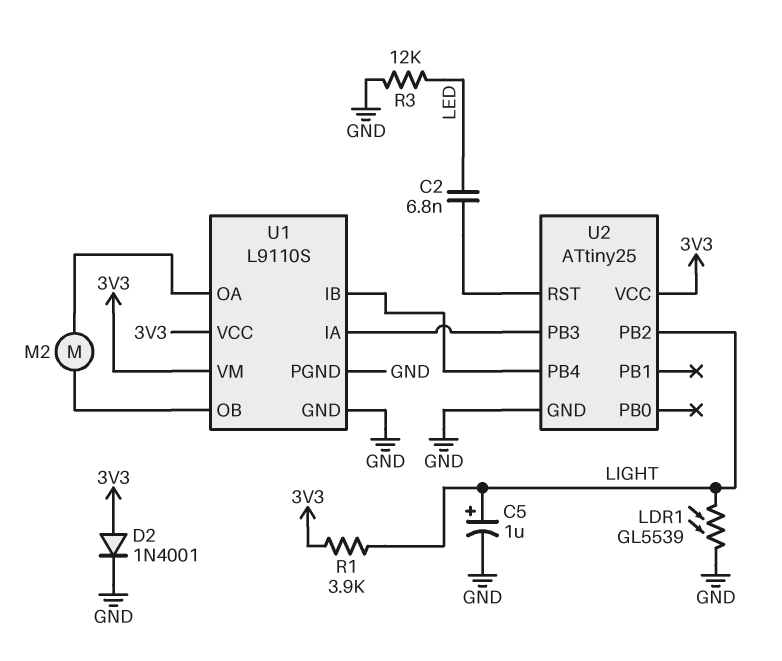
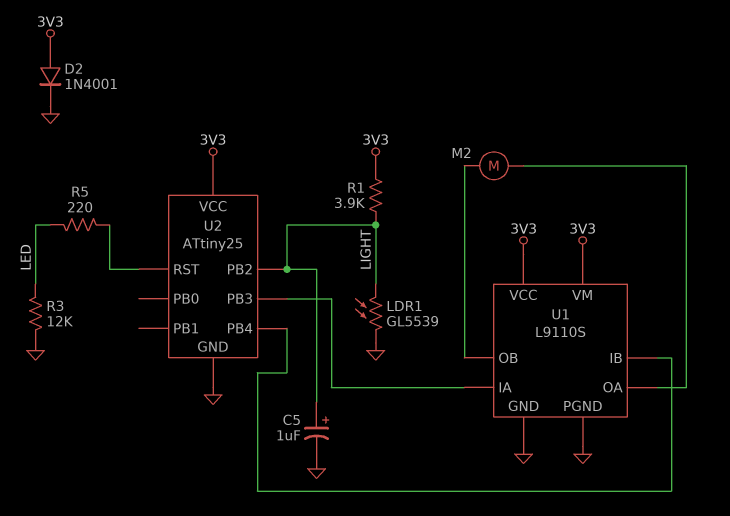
C2: 6.8nF (LED, U2/RST) -> none
R5: none -> 220 (LED, U2/RST)

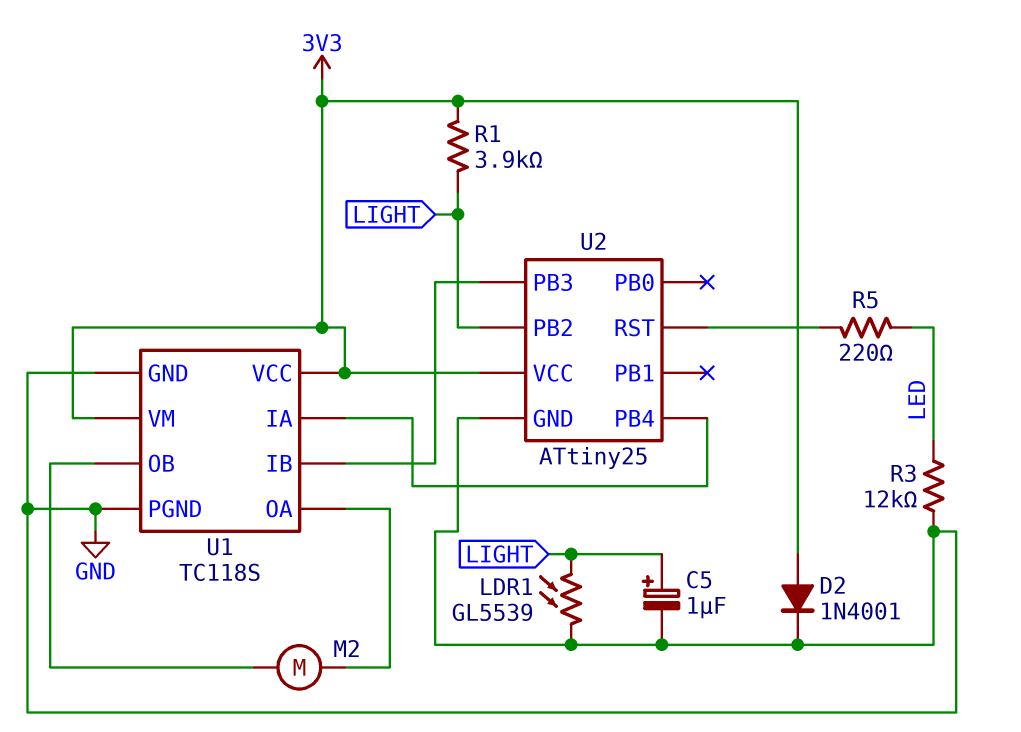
U1: L9110S -> TC118S
U2 pin PB3: U1/IA -> U1/IB
U2 pin PB4: U1/IB -> U1/IA

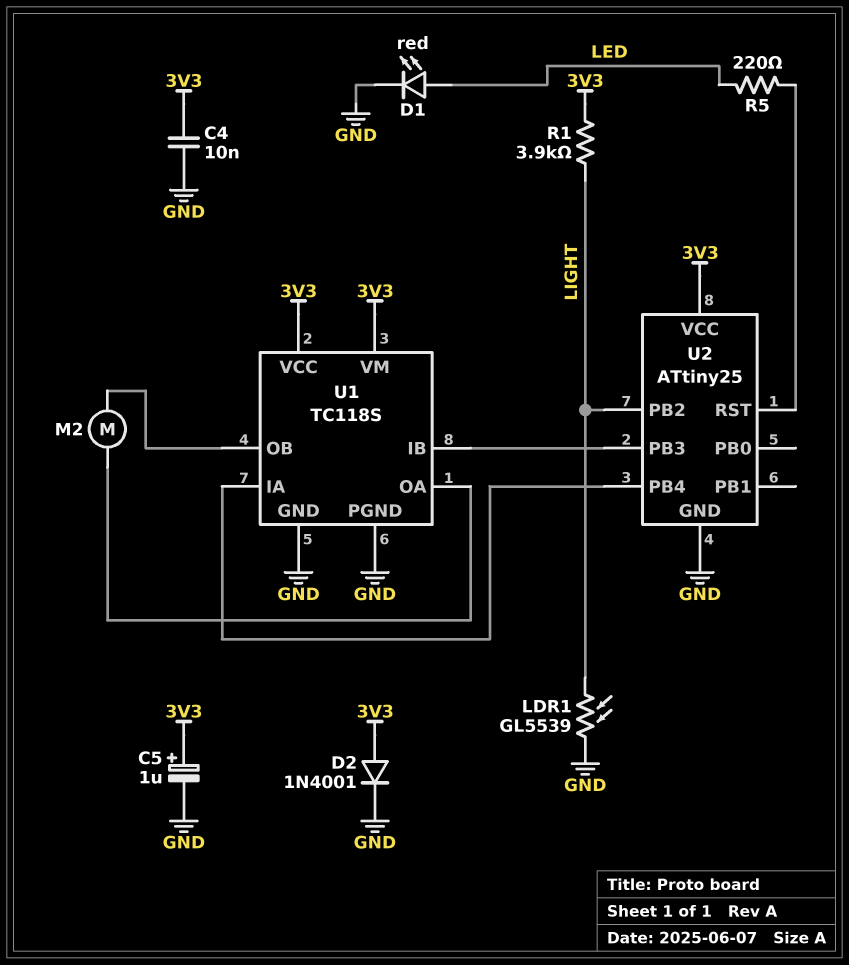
C4: none -> 10nF (3V3, GND)
C5: 1uF (plus LIGHT, minus GND) -> 1uF (plus 3V3, minus GND)
D1: none -> LED red (A LED, K GND)
R3: 12k (GND, LED) -> none

